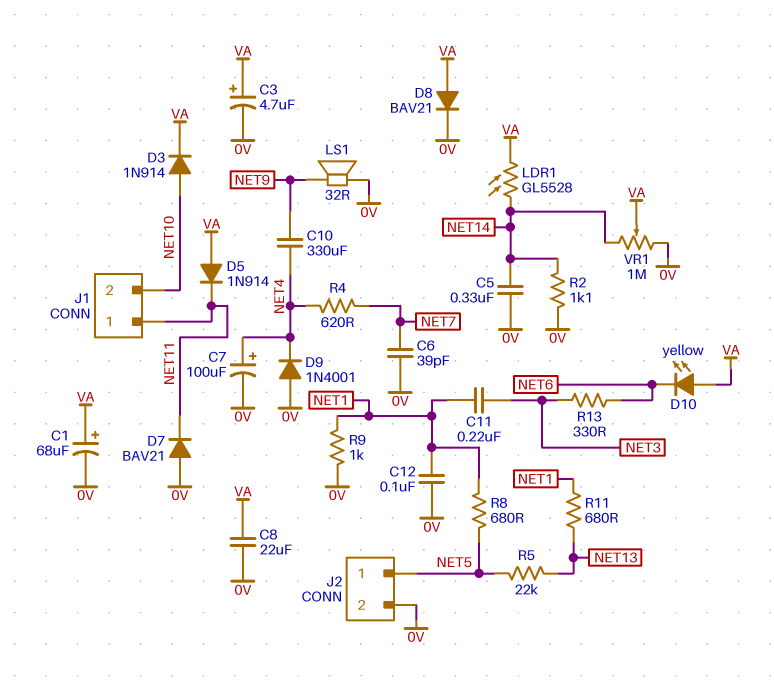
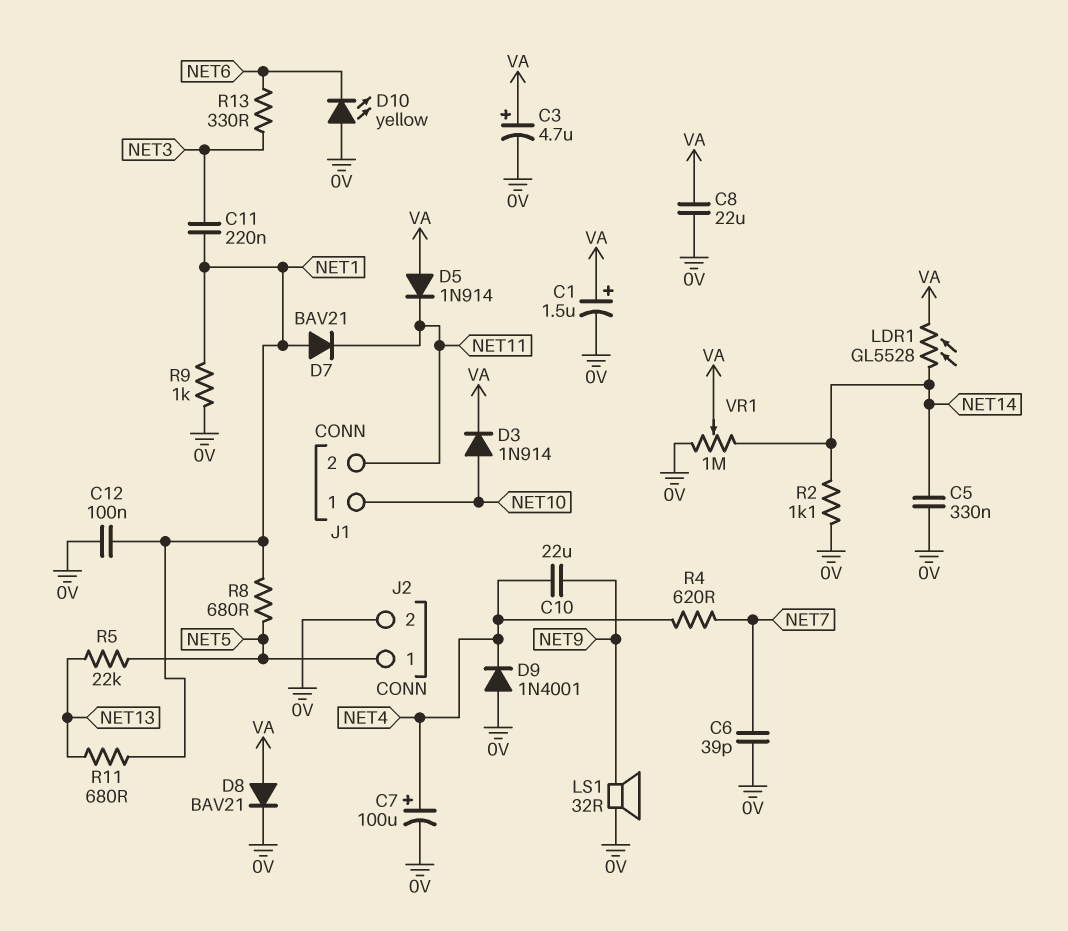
C1: 68uF (plus VA, minus 0V) -> 1.5uF (plus VA, minus 0V)
C10: 330uF (NET4, NET9) -> 22uF (NET4, NET9)
D7: diode BAV21 (A 0V, K NET11) -> diode BAV21 (A NET1, K NET11)
D10: LED yellow (A VA, K NET6) -> LED yellow (A 0V, K NET6)
J1 pin 1: NET11 -> NET10
J1 pin 2: NET10 -> NET11

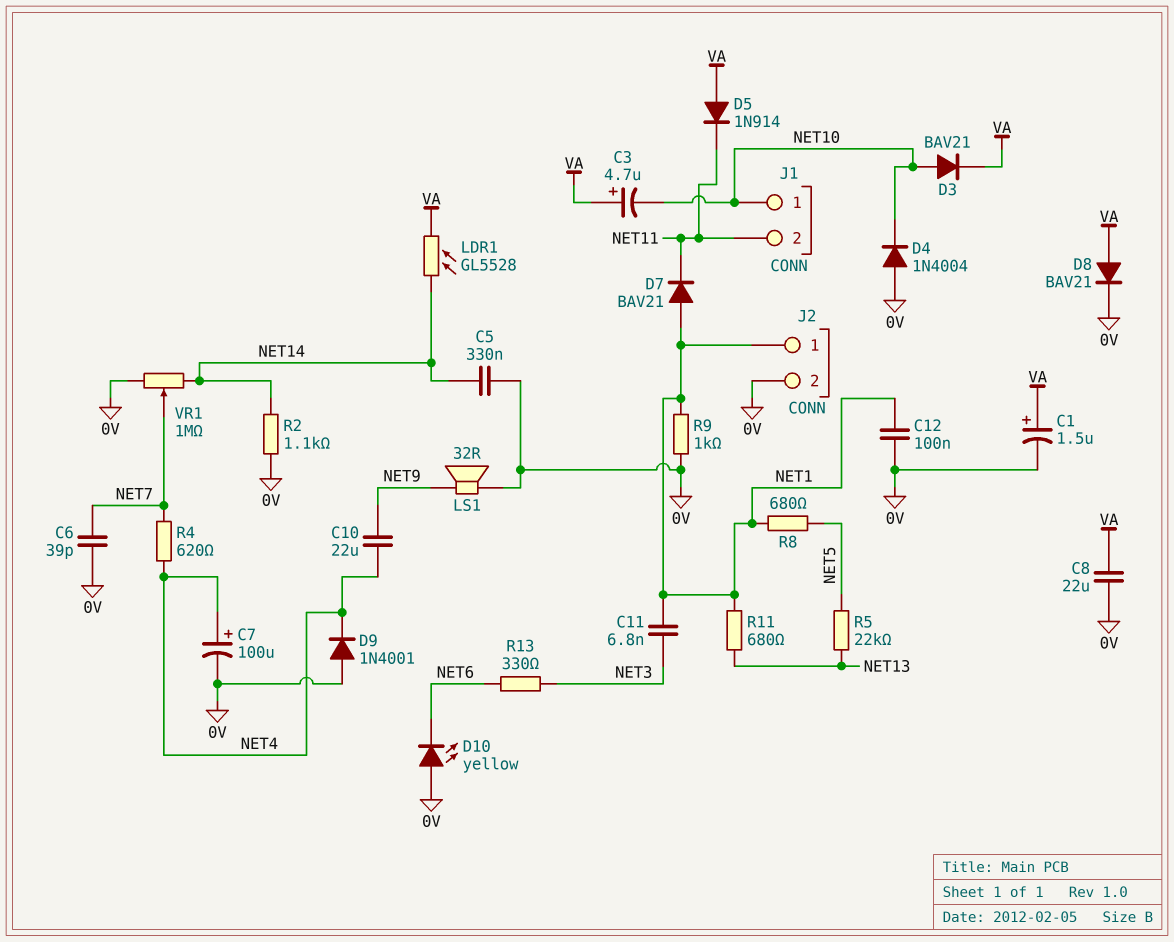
C3: 4.7uF (plus VA, minus 0V) -> 4.7uF (plus VA, minus NET10)
C11: 220nF (NET1, NET3) -> 6.8nF (NET1, NET3)
D3: diode 1N914 (A NET10, K VA) -> diode BAV21 (A NET10, K VA)
D4: none -> diode 1N4004 (A 0V, K NET10)
J2 pin 1: NET5 -> NET1
VR1: 1M (0V, NET14, wiper VA) -> 1M (0V, NET14, wiper NET7)

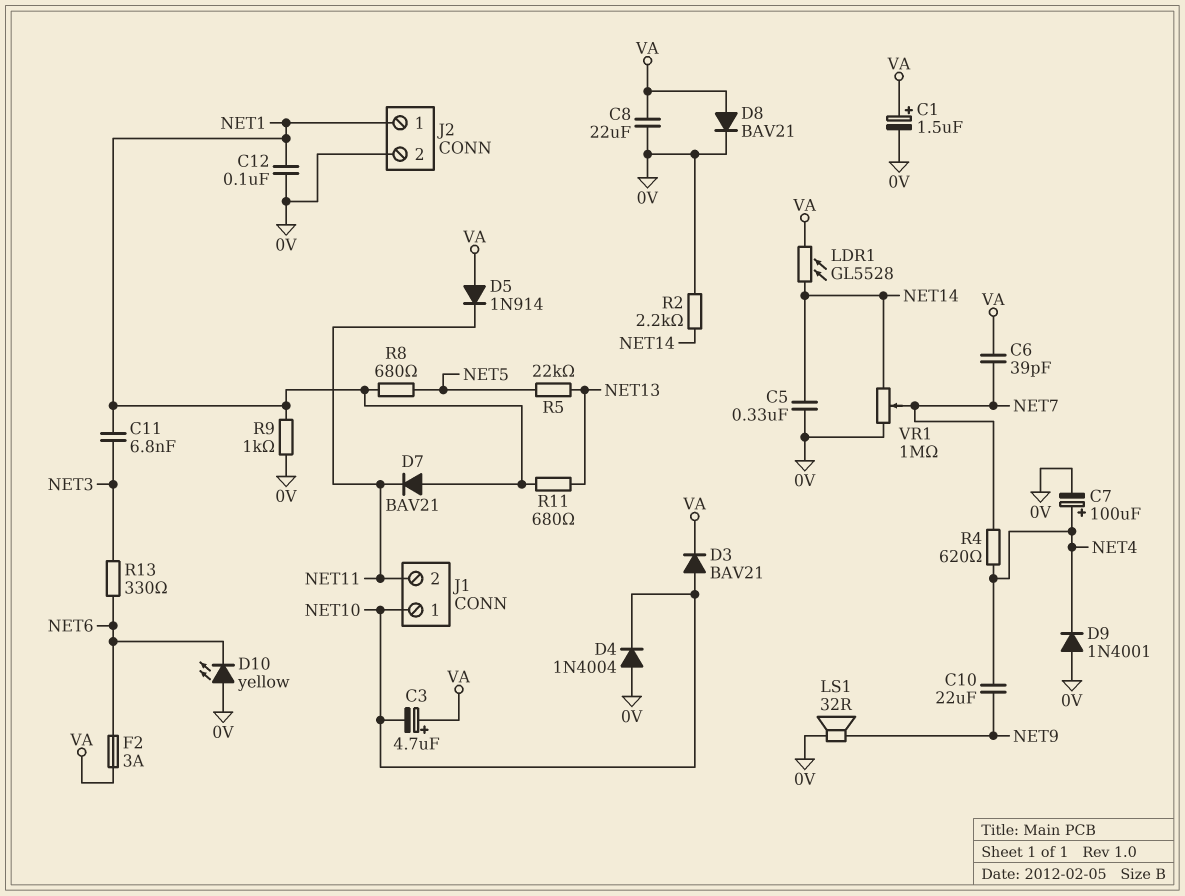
C6: 39pF (0V, NET7) -> 39pF (NET7, VA)
F2: none -> 3A (NET6, VA)
R2: 1.1k (0V, NET14) -> 2.2k (0V, NET14)

